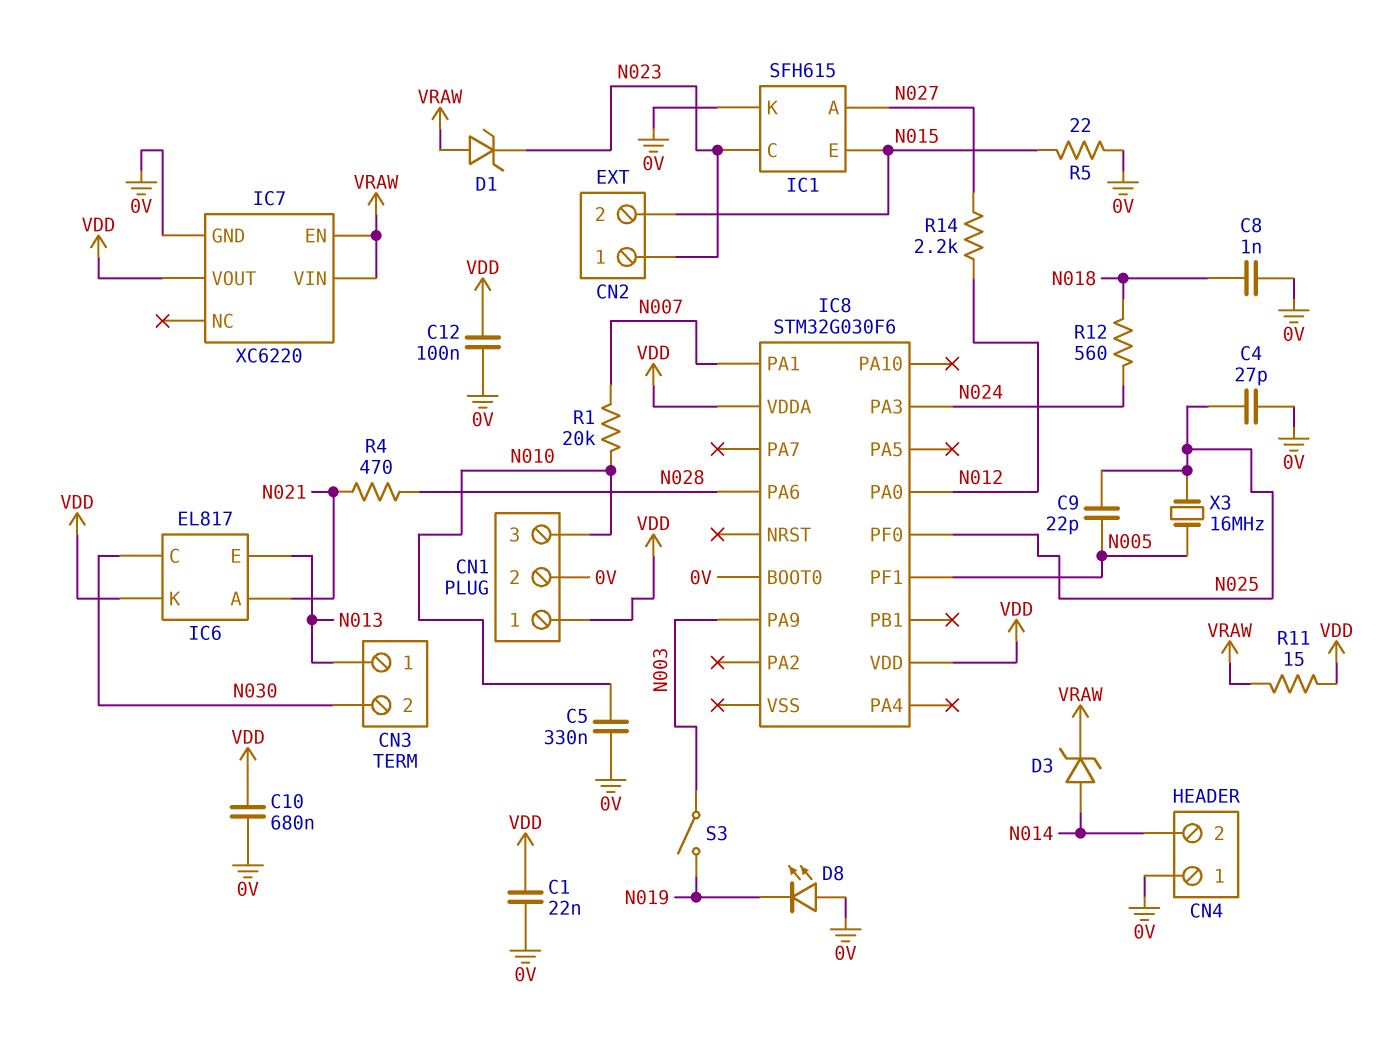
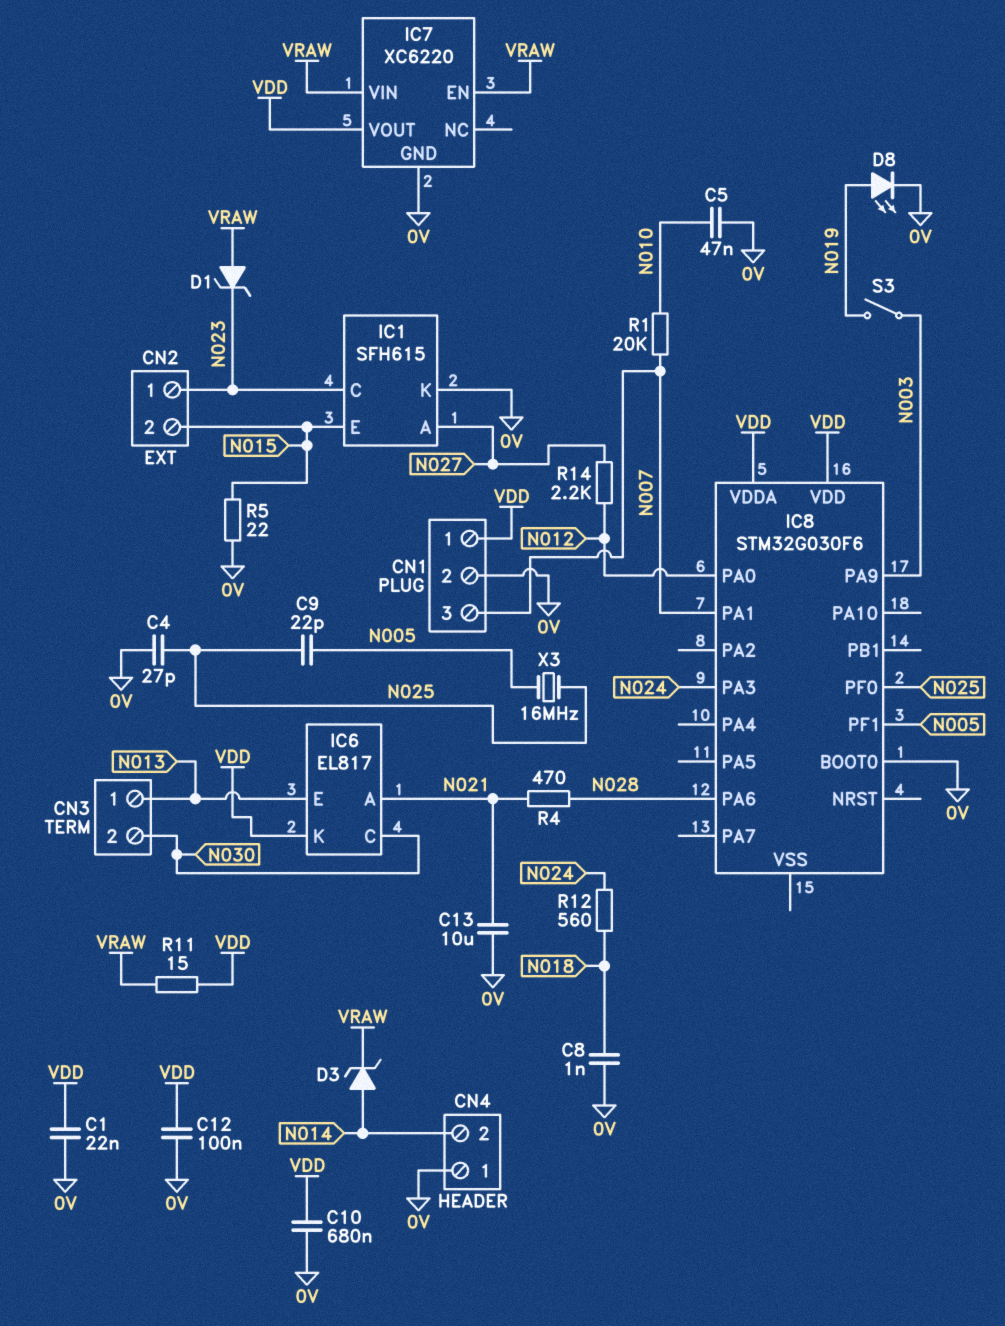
C5: 330nF (0V, N010) -> 47nF (0V, N010)
C13: none -> 10uF (0V, N021)
CN1 pin 3: N010 -> N007
D8: LED (A 0V, K N019) -> LED (A N019, K 0V)

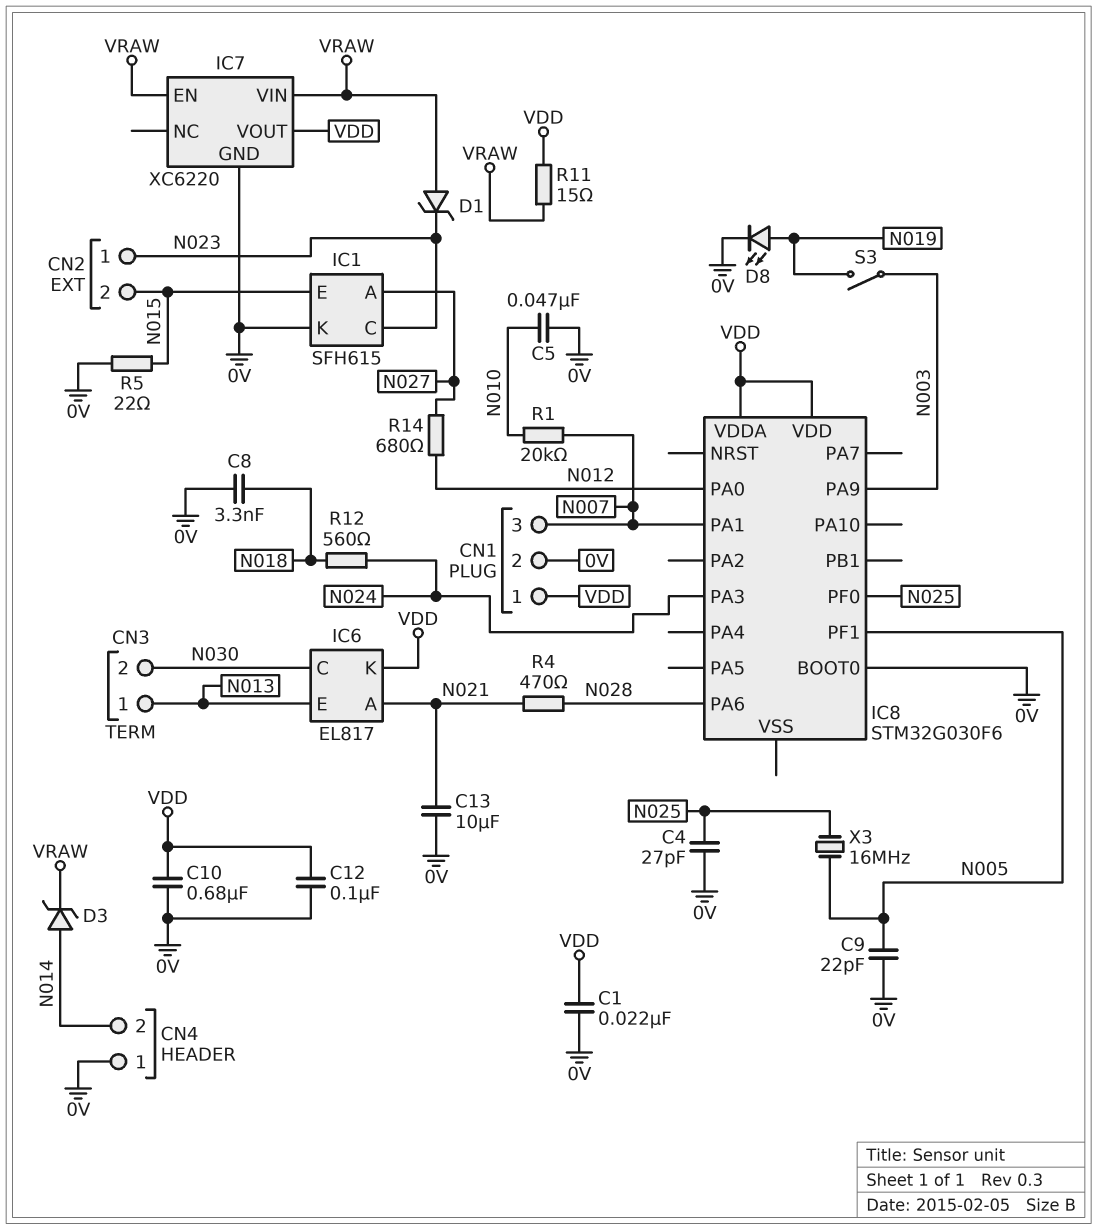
C8: 1nF (0V, N018) -> 3.3nF (0V, N018)
C9: 22pF (N005, N025) -> 22pF (0V, N005)
R14: 2.2k (N012, N027) -> 680 (N012, N027)

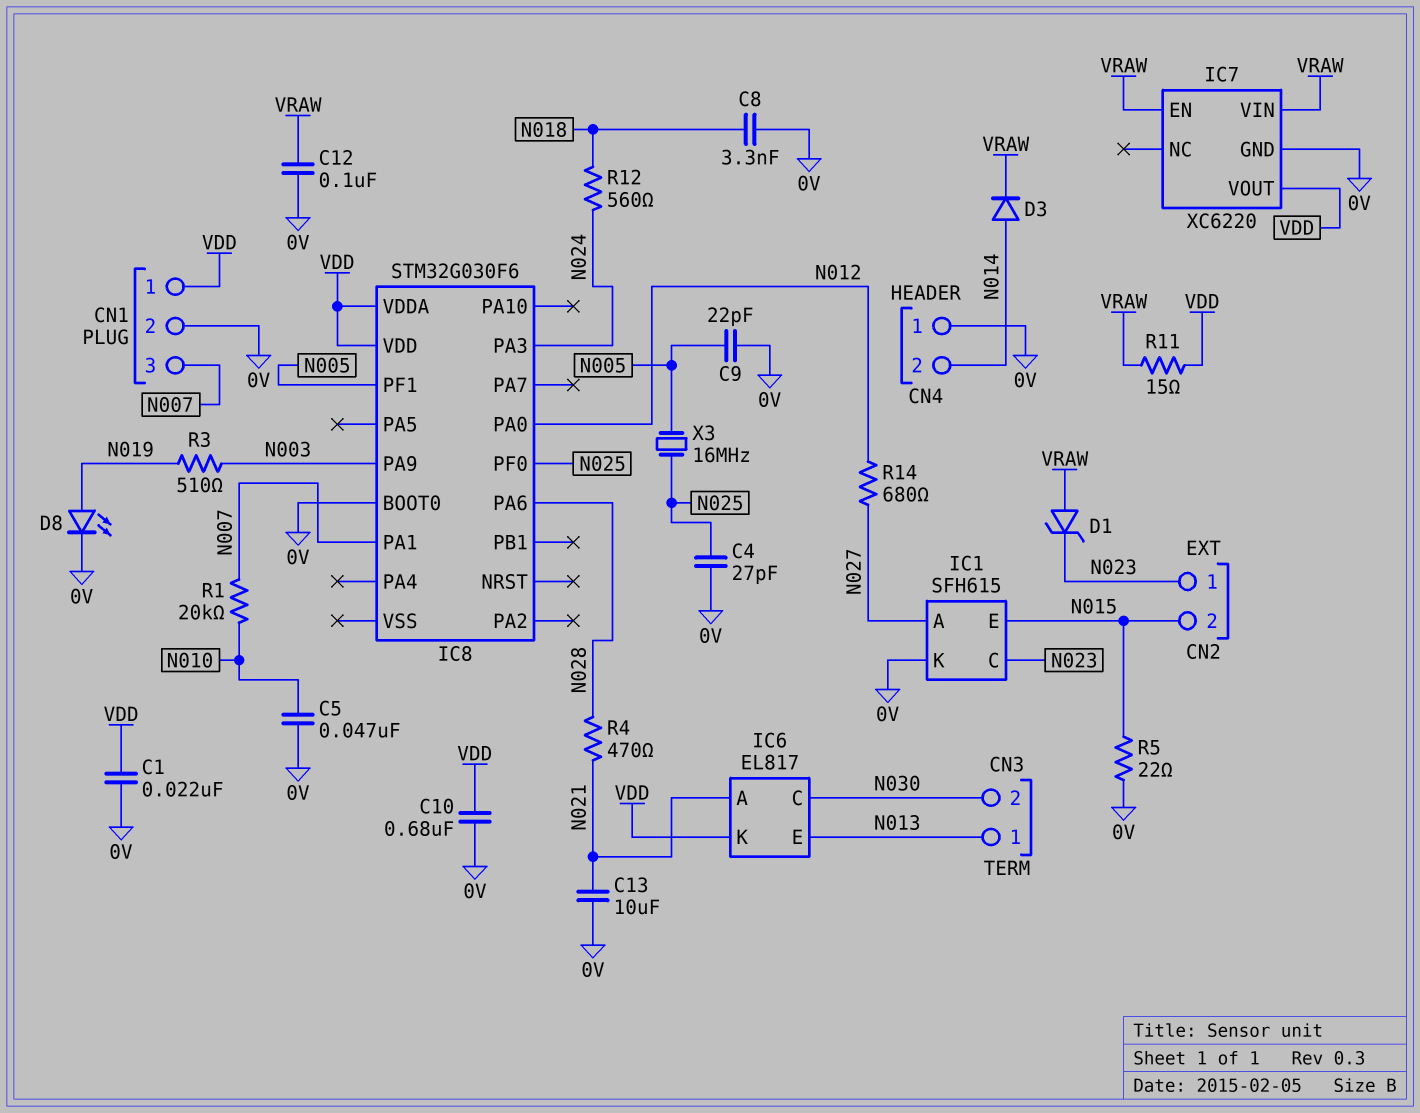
C12: 100nF (0V, VDD) -> 100nF (0V, VRAW)
D3: zener (A N014, K VRAW) -> diode (A N014, K VRAW)
R3: none -> 510 (N003, N019)
S3: switch (N003, N019) -> none

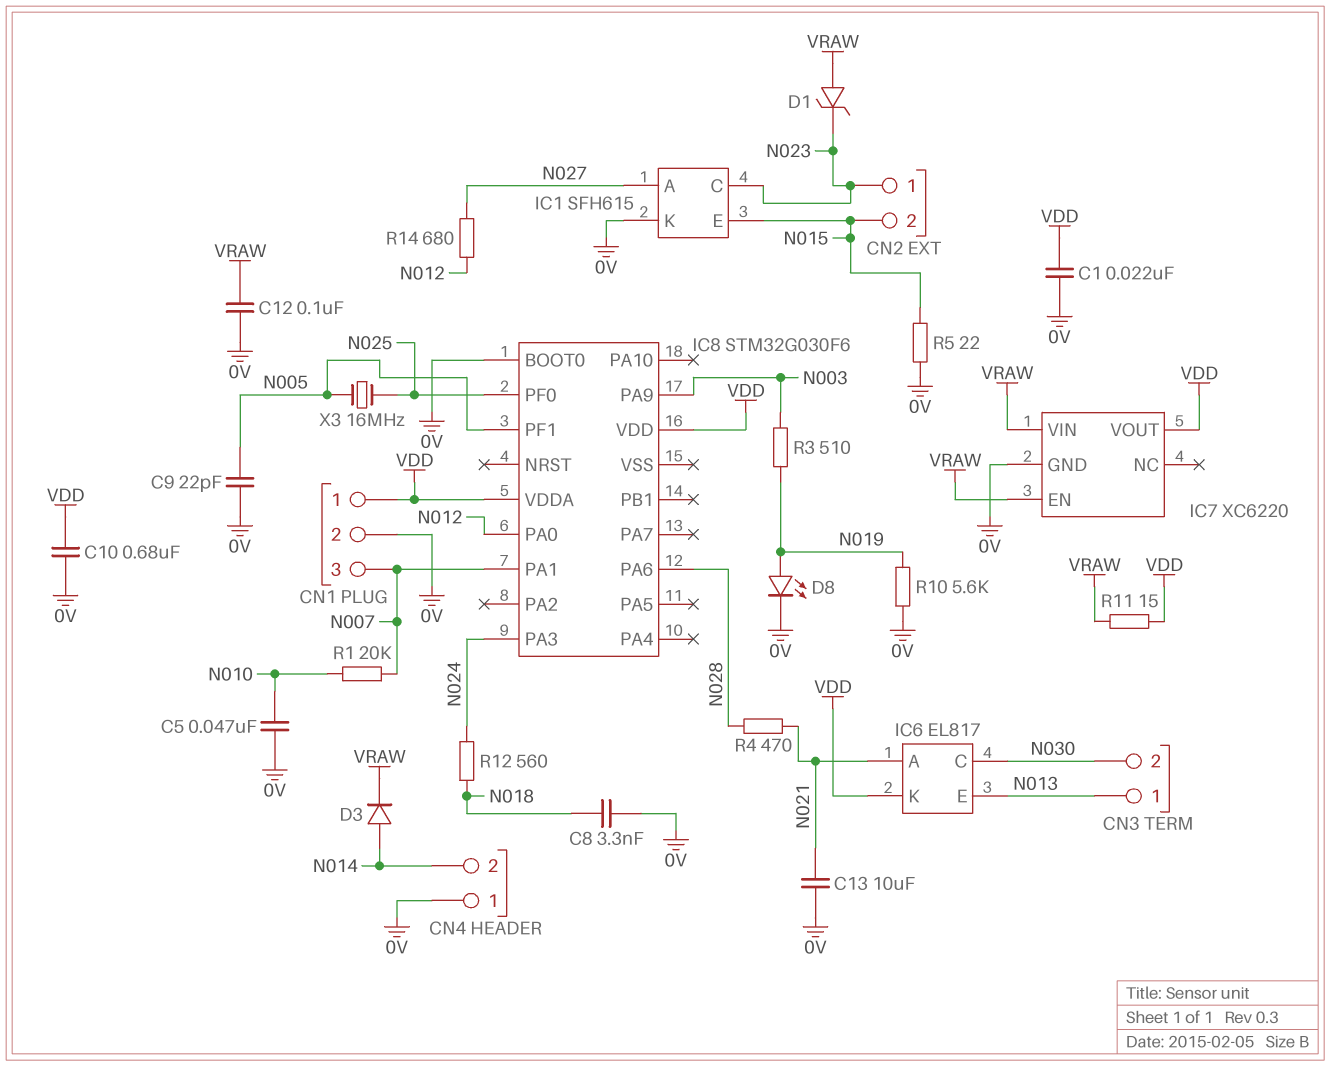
C4: 27pF (0V, N025) -> none
R10: none -> 5.6k (0V, N019)

